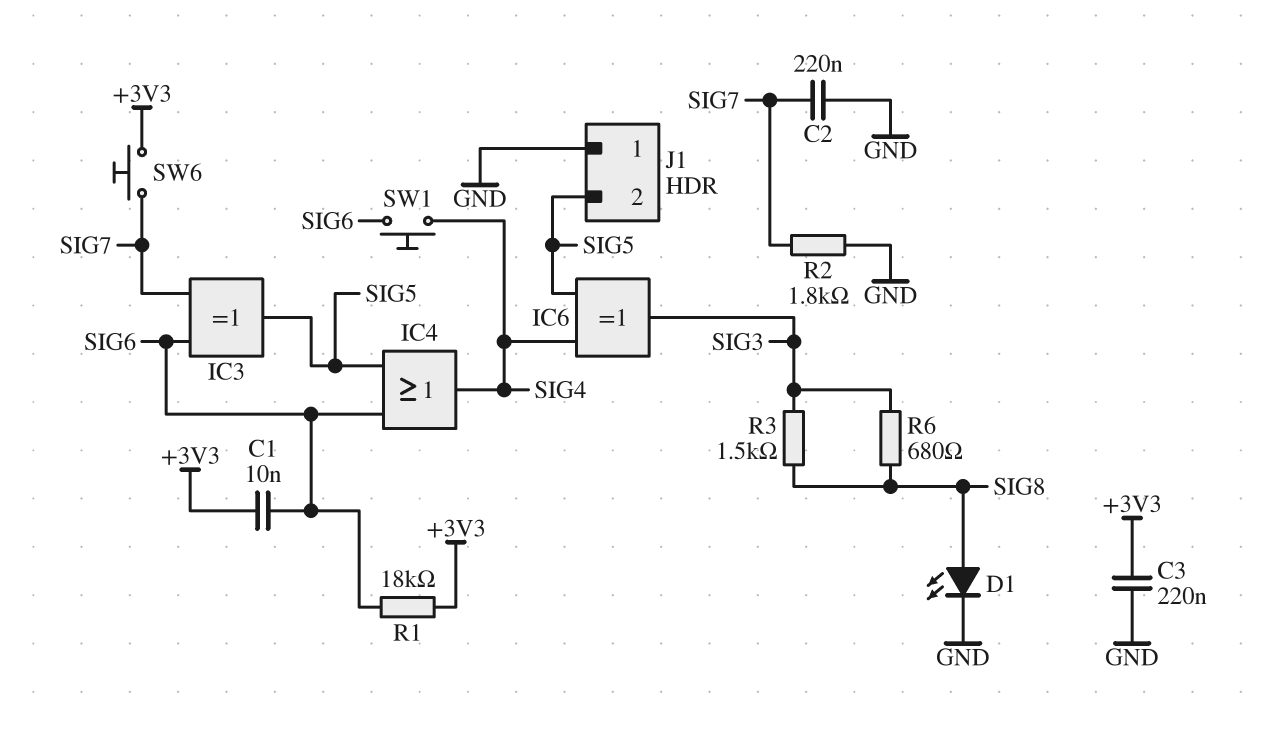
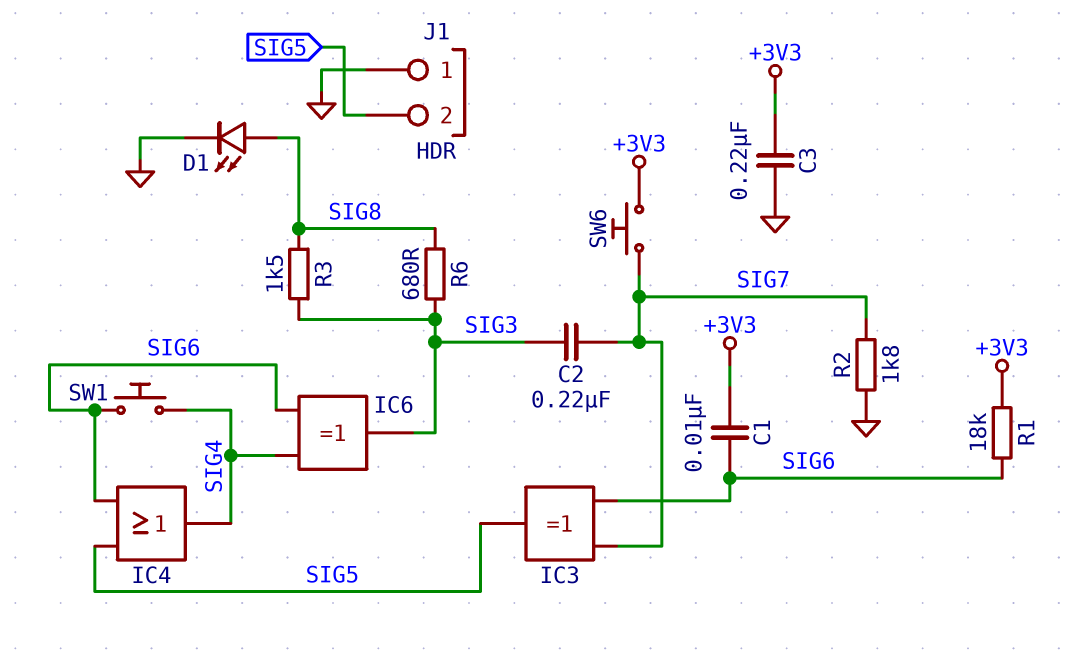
C2: 220nF (GND, SIG7) -> 220nF (SIG3, SIG7)
IC6: XOR (in SIG4, in SIG5, out SIG3) -> XOR (in SIG4, in SIG6, out SIG3)

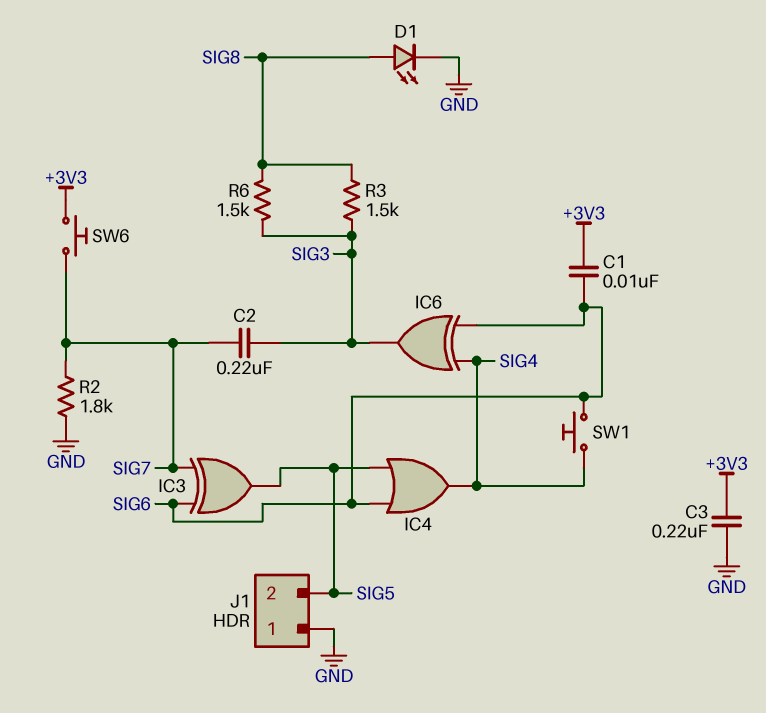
R1: 18k (+3V3, SIG6) -> none
R6: 680 (SIG3, SIG8) -> 1.5k (SIG3, SIG8)

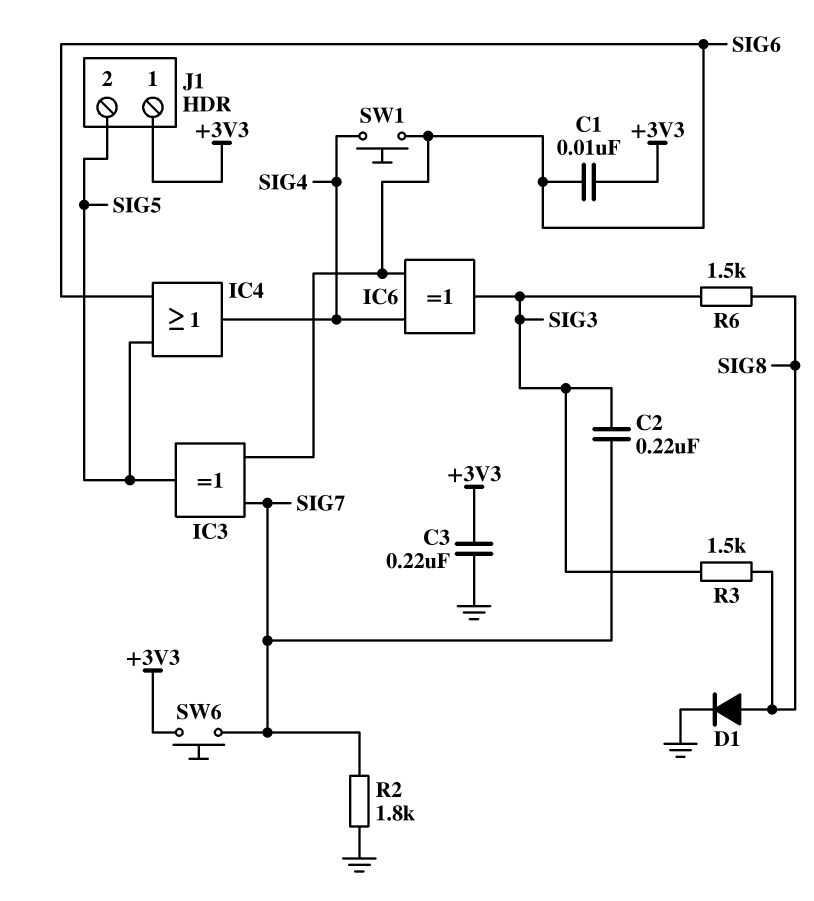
D1: LED (A SIG8, K GND) -> diode (A SIG8, K GND)
J1 pin 1: GND -> +3V3

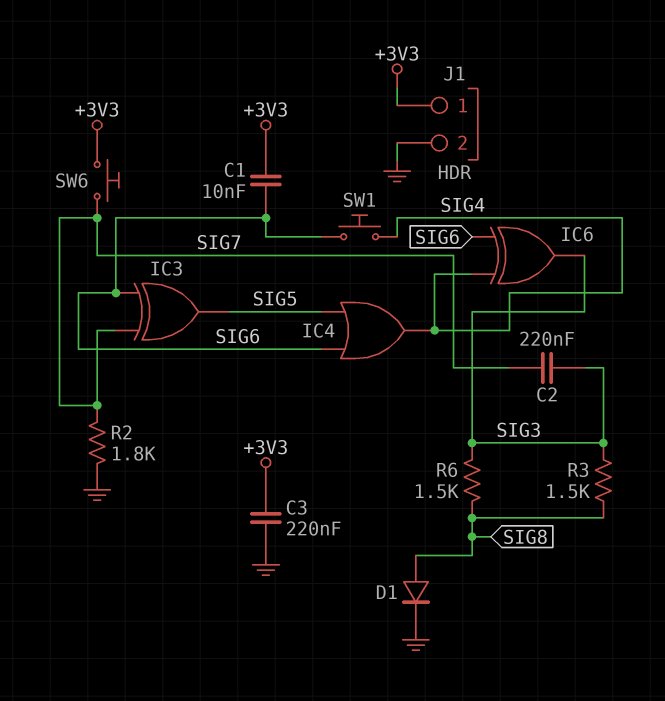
J1 pin 2: SIG5 -> GND

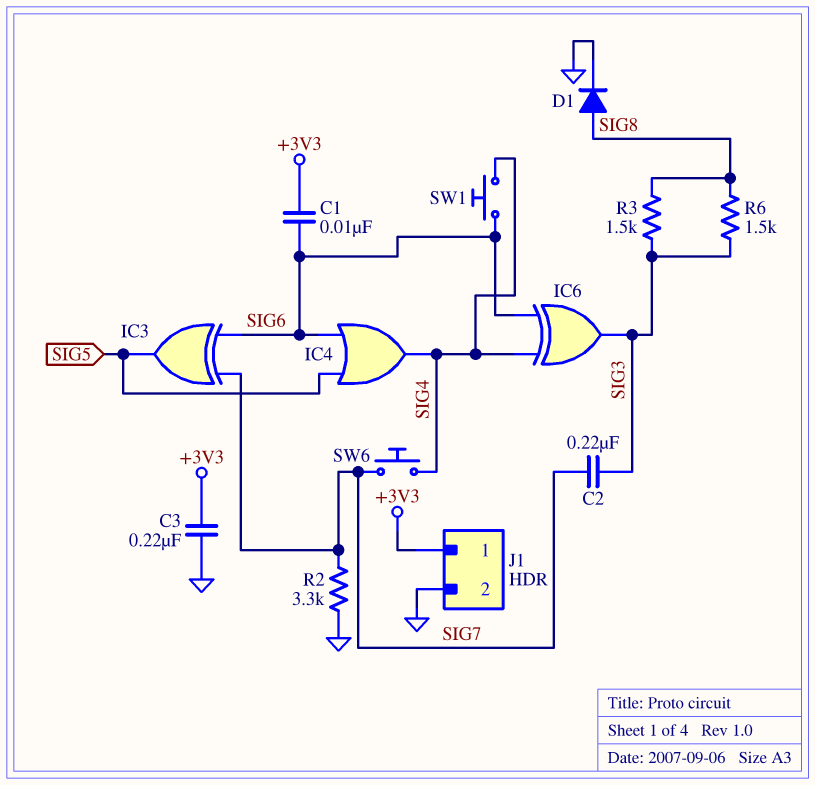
R2: 1.8k (GND, SIG7) -> 3.3k (GND, SIG7)
SW6: button (+3V3, SIG7) -> button (SIG4, SIG7)

